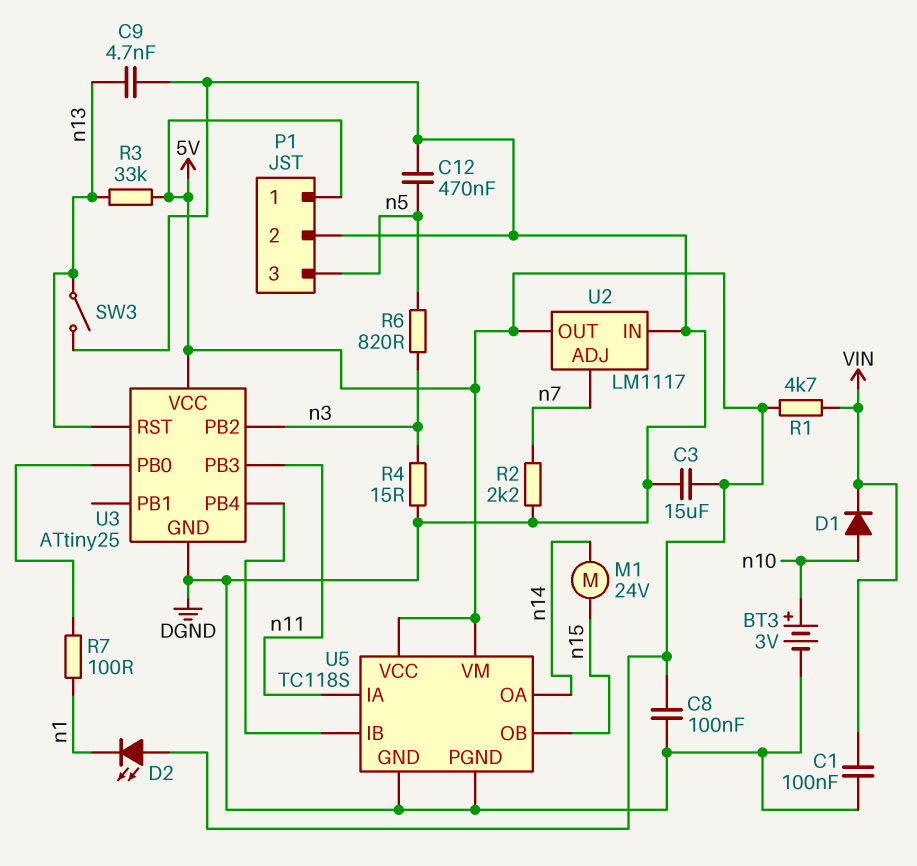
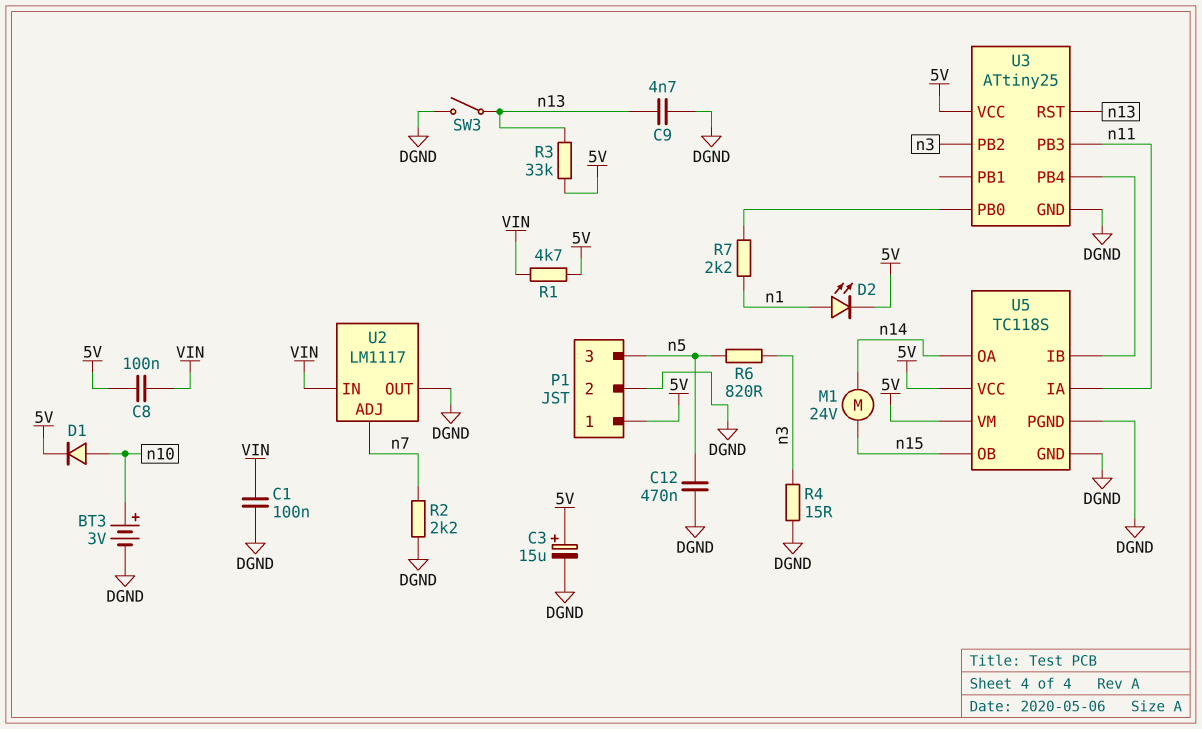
C3: 15uF (5V, DGND) -> 15uF (plus 5V, minus DGND)
C8: 100nF (5V, DGND) -> 100nF (5V, VIN)
D1: diode (A n10, K VIN) -> diode (A n10, K 5V)
D2: LED (A 5V, K n1) -> LED (A n1, K 5V)
R7: 100 (U3/PB0, n1) -> 2.2k (U3/PB0, n1)
U2 pin IN: DGND -> VIN
U2 pin OUT: 5V -> DGND

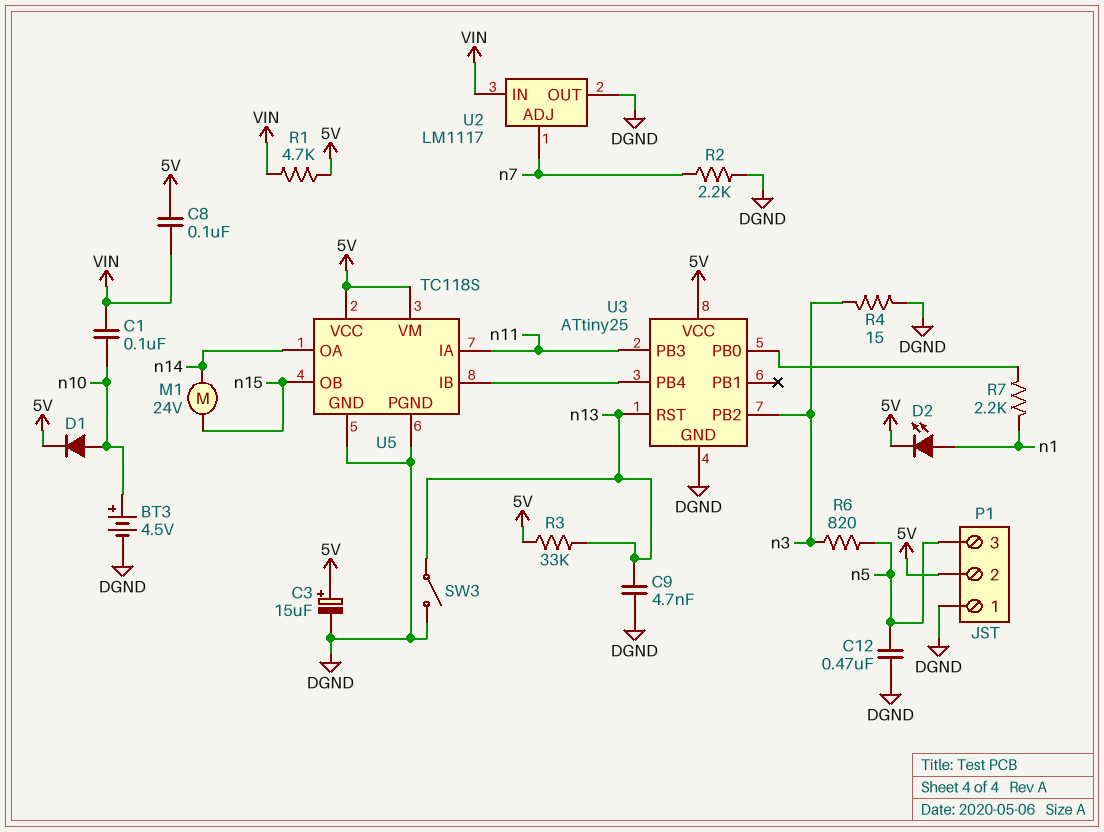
BT3: 3V (plus n10, minus DGND) -> 4.5V (plus n10, minus DGND)
C1: 100nF (DGND, VIN) -> 100nF (VIN, n10)
P1 pin 1: 5V -> DGND
P1 pin 2: DGND -> 5V

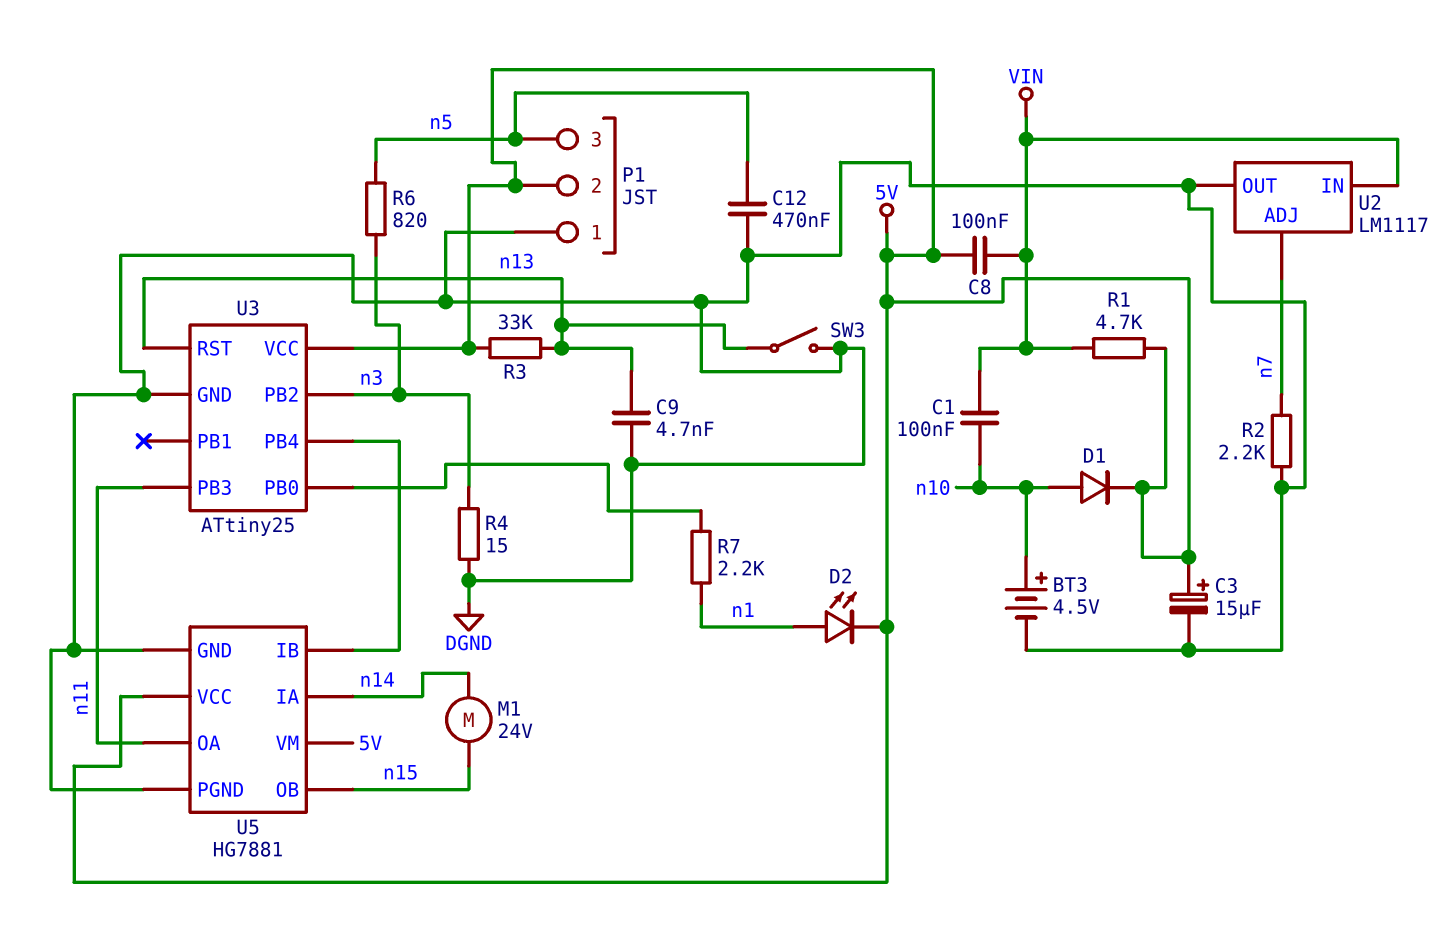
U5: TC118S -> HG7881
U5 pin IA: n11 -> n14
U5 pin OA: n14 -> n11

